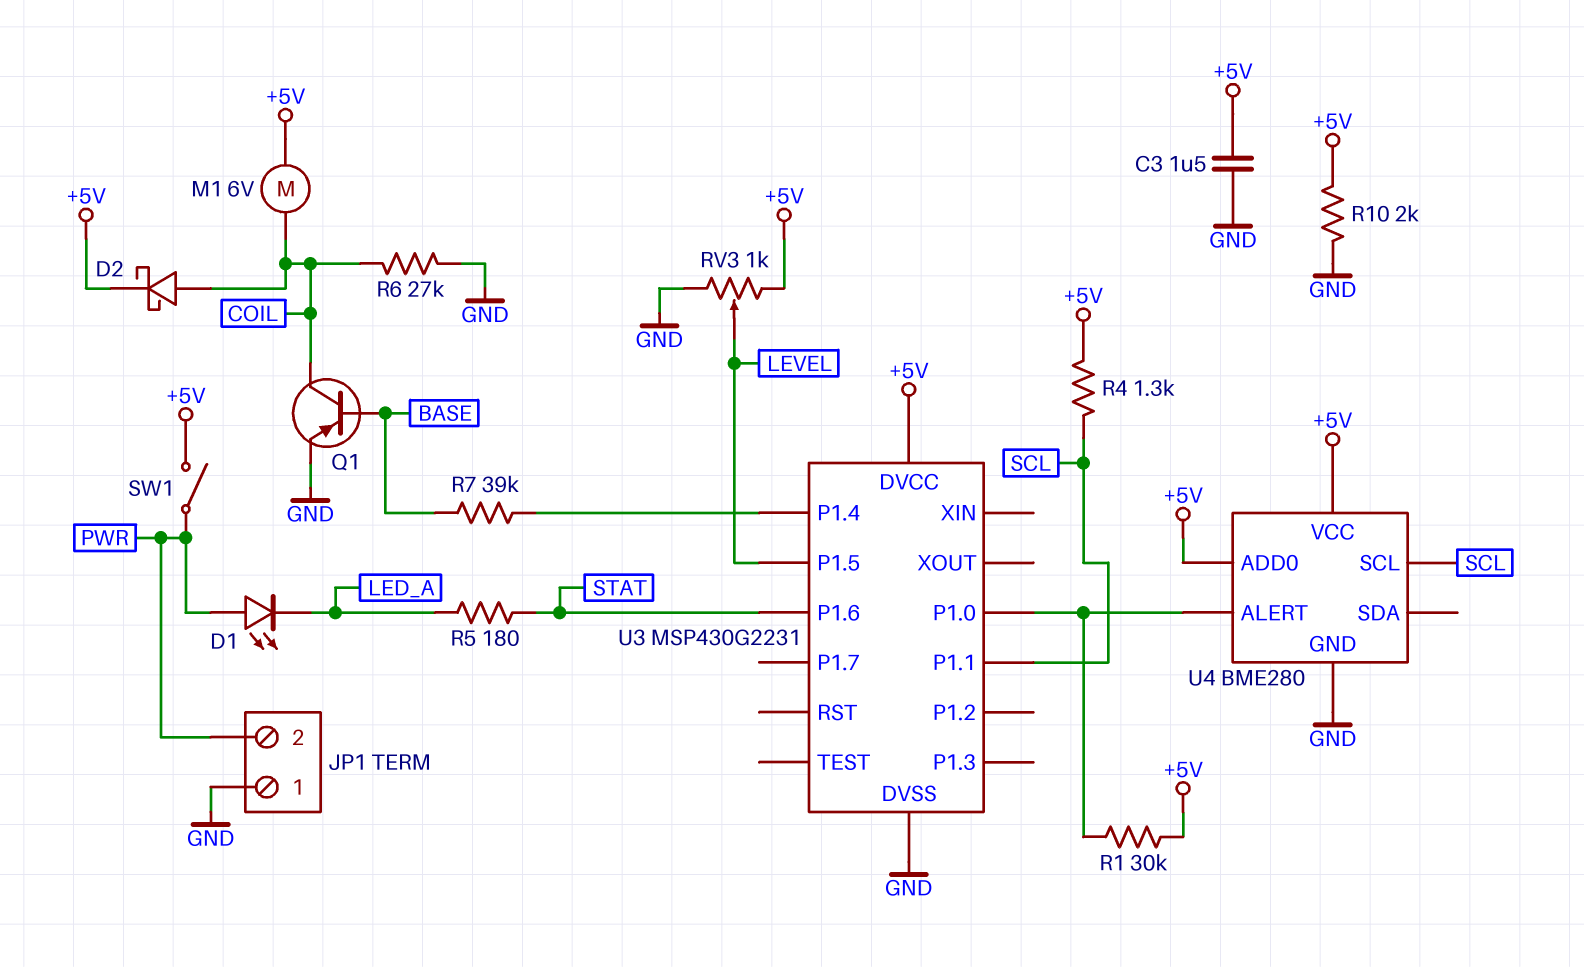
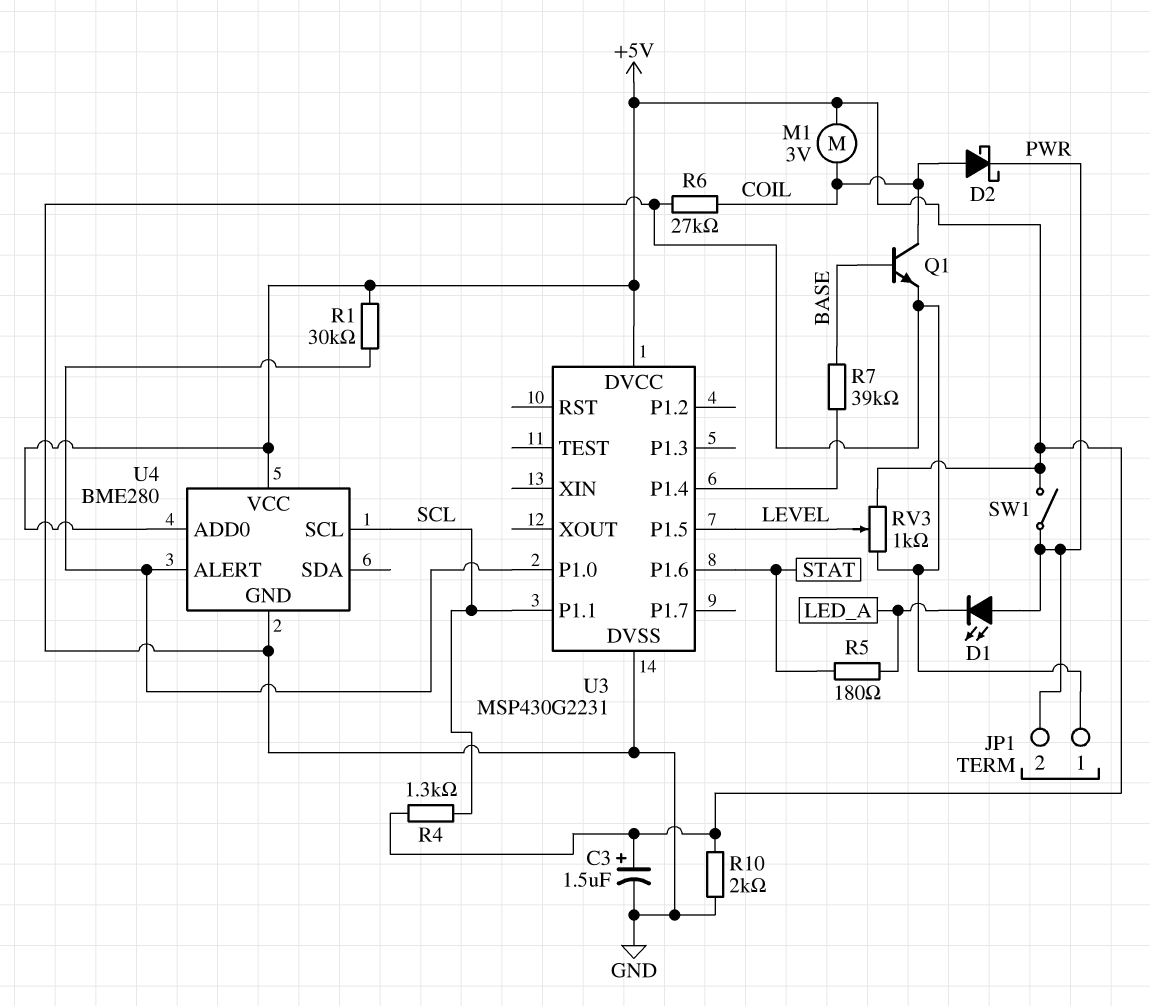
C3: 1.5uF (+5V, GND) -> 1.5uF (plus +5V, minus GND)
D2: schottky (A COIL, K +5V) -> schottky (A COIL, K PWR)
M1: motor 6V (+5V, COIL) -> motor 3V (+5V, COIL)
Q1: PNP (B BASE, C COIL, E GND) -> NPN (B BASE, C COIL, E GND)

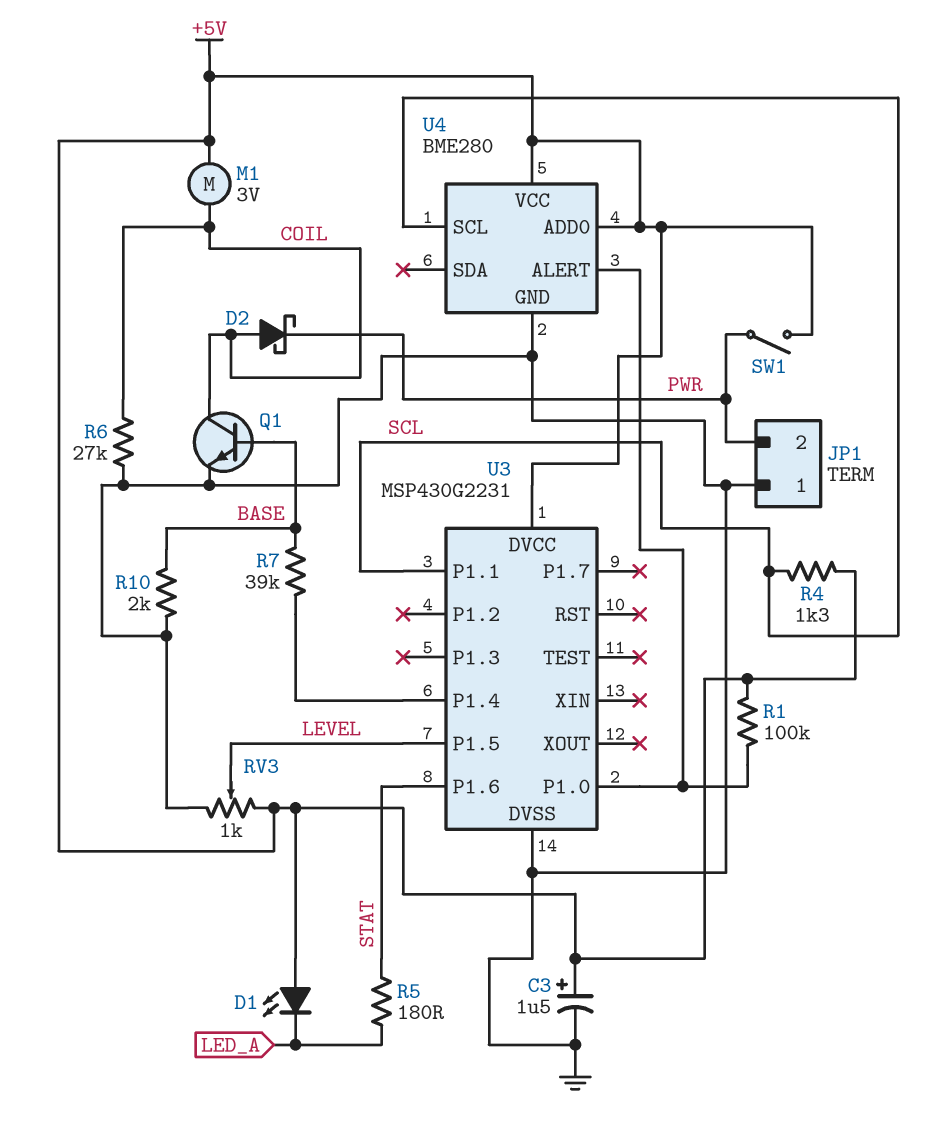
D1: LED (A PWR, K LED_A) -> LED (A +5V, K LED_A)
R1: 30k (+5V, U3/P1.0) -> 100k (+5V, U3/P1.0)
R10: 2k (+5V, GND) -> 2k (BASE, GND)

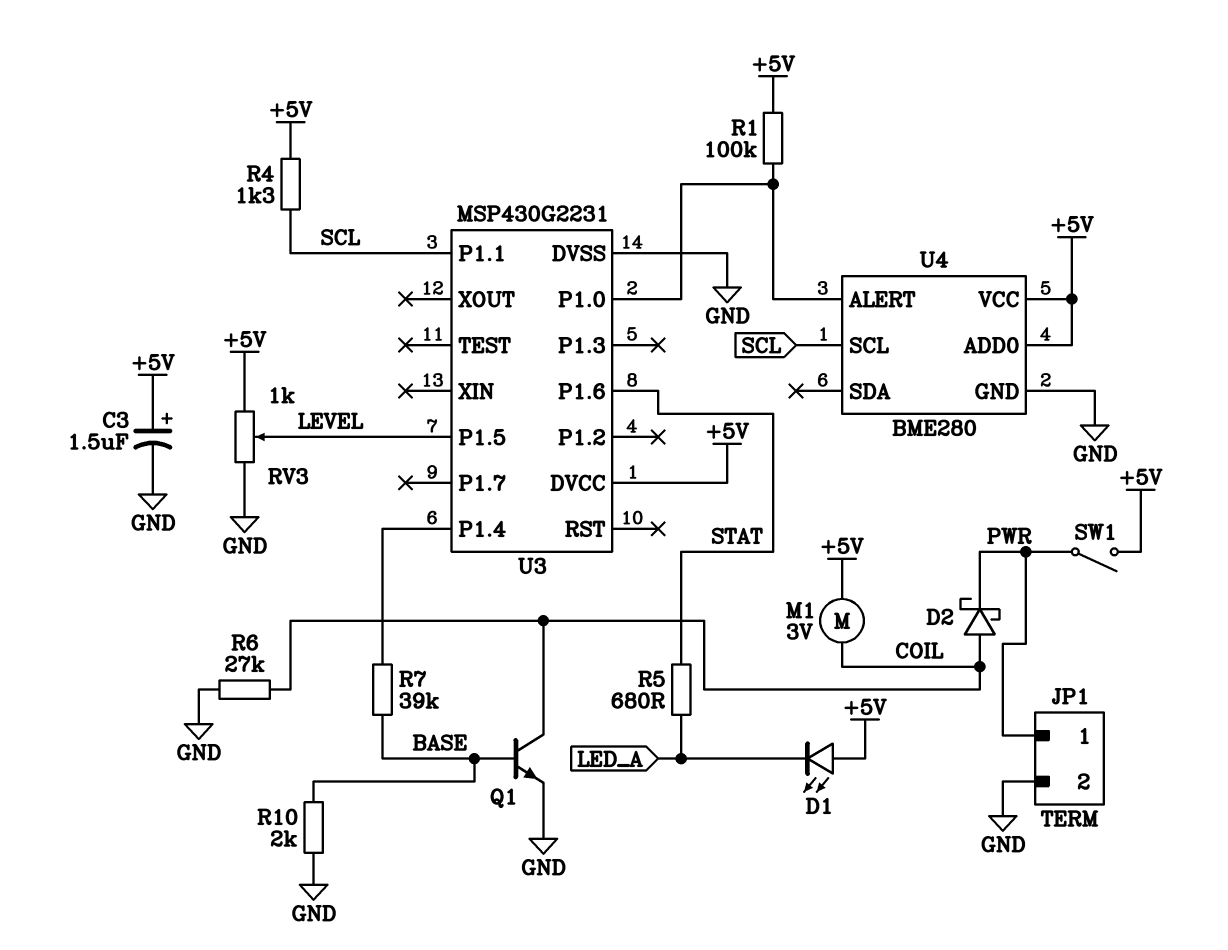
JP1 pin 1: GND -> PWR
JP1 pin 2: PWR -> GND
R5: 180 (LED_A, STAT) -> 680 (LED_A, STAT)

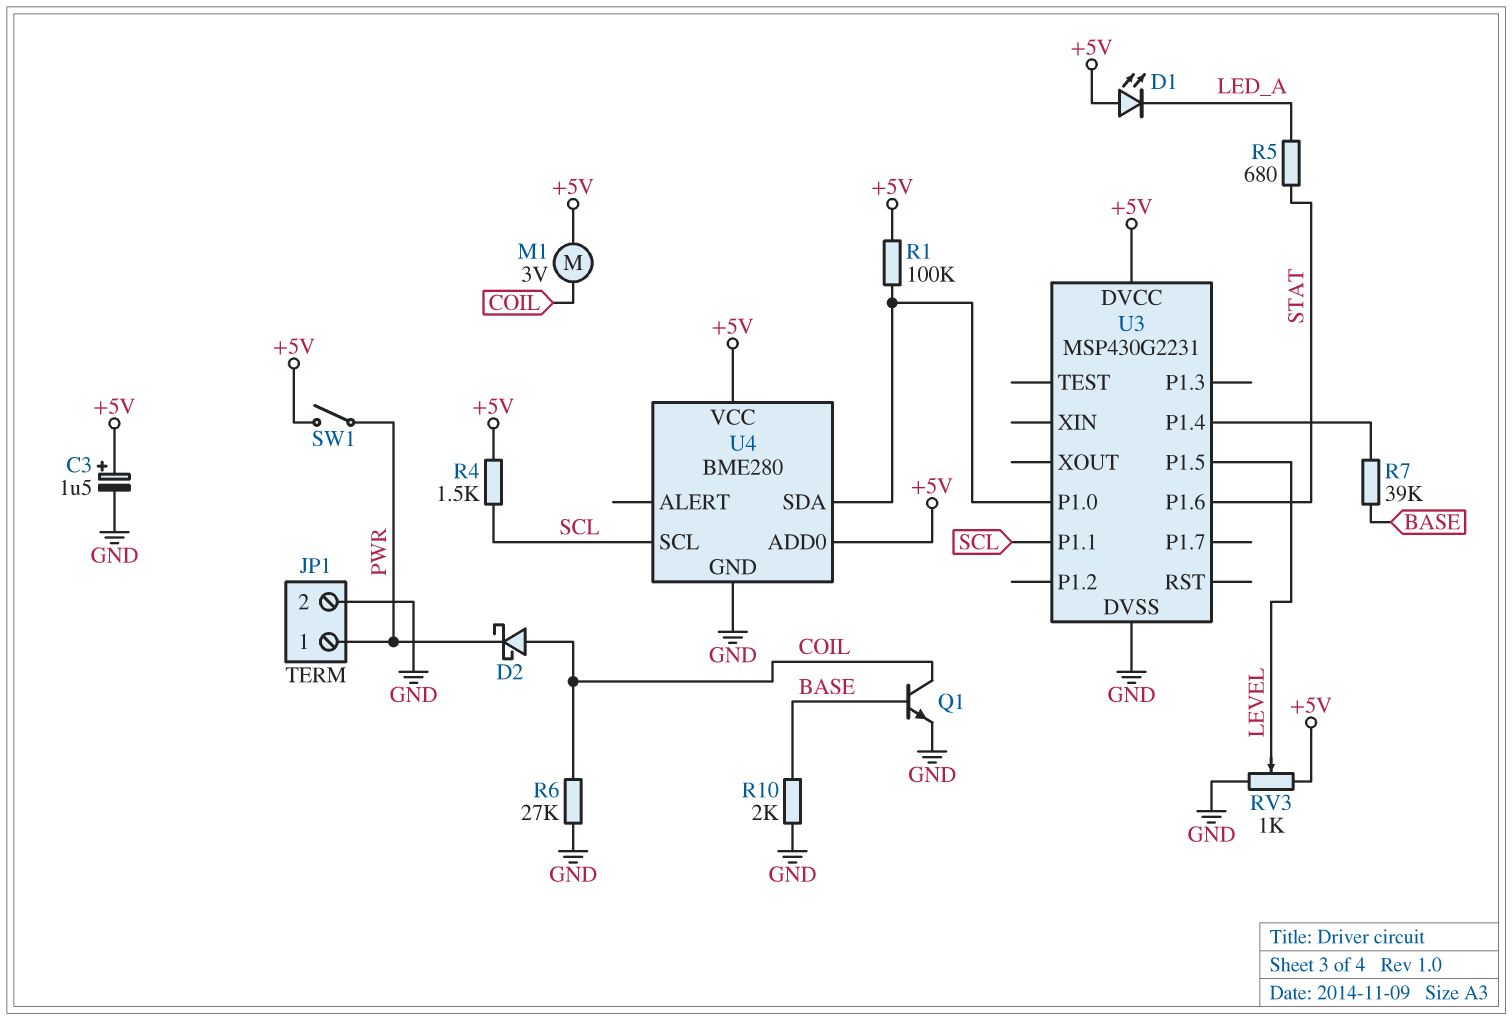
R4: 1.3k (+5V, SCL) -> 1.5k (+5V, SCL)
U4 pin ALERT: U3/P1.0 -> none
U4 pin SDA: none -> U3/P1.0

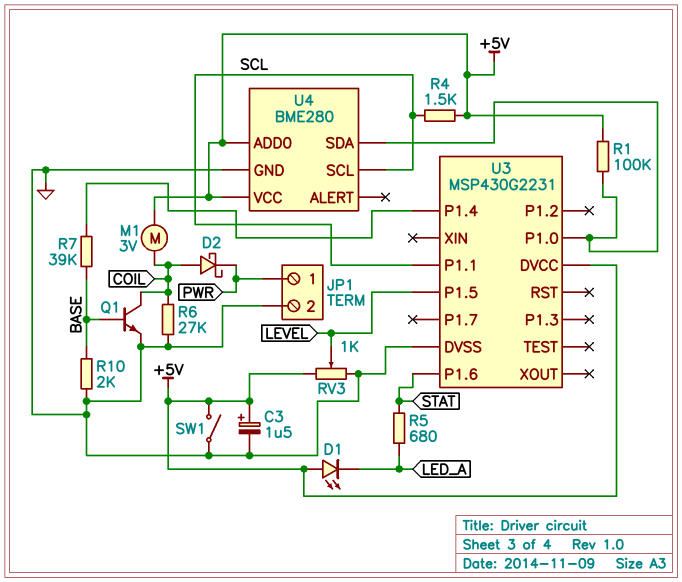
SW1: switch (+5V, PWR) -> switch (+5V, GND)

